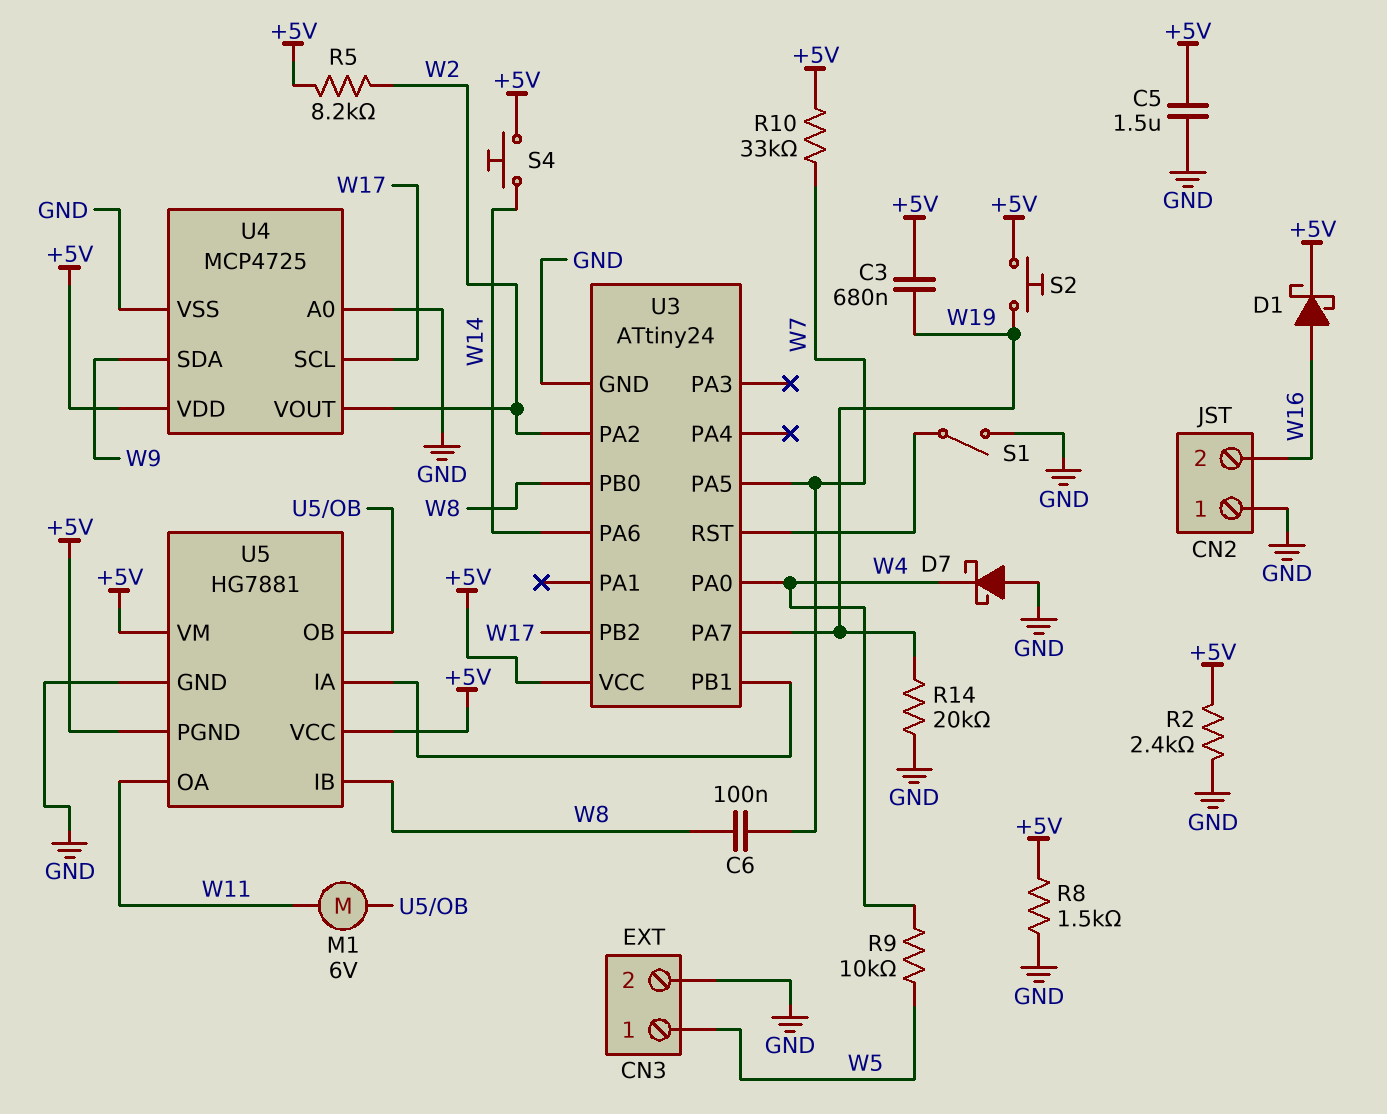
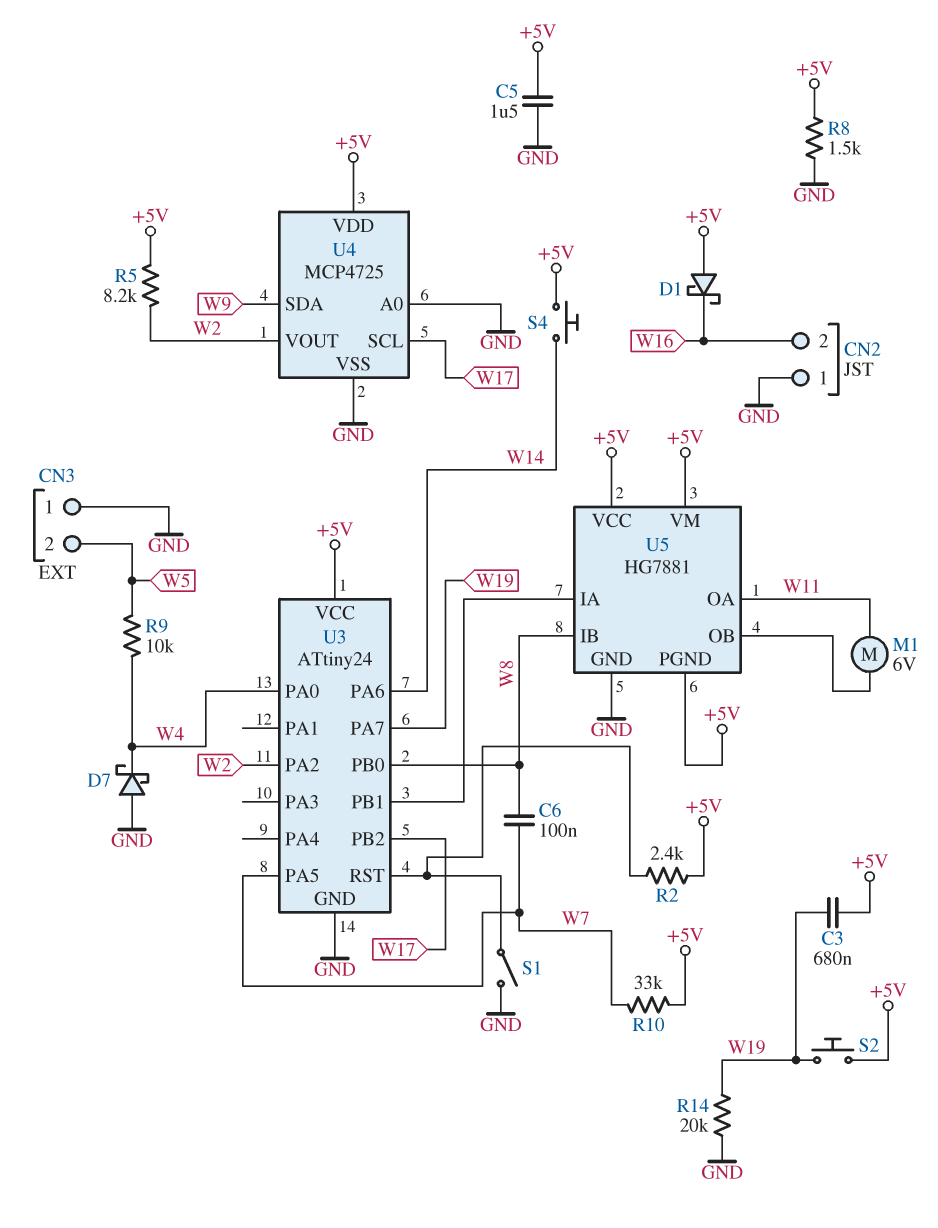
CN3 pin 1: W5 -> GND
CN3 pin 2: GND -> W5
D1: schottky (A W16, K +5V) -> schottky (A +5V, K W16)
R2: 2.4k (+5V, GND) -> 2.4k (+5V, U3/RST)

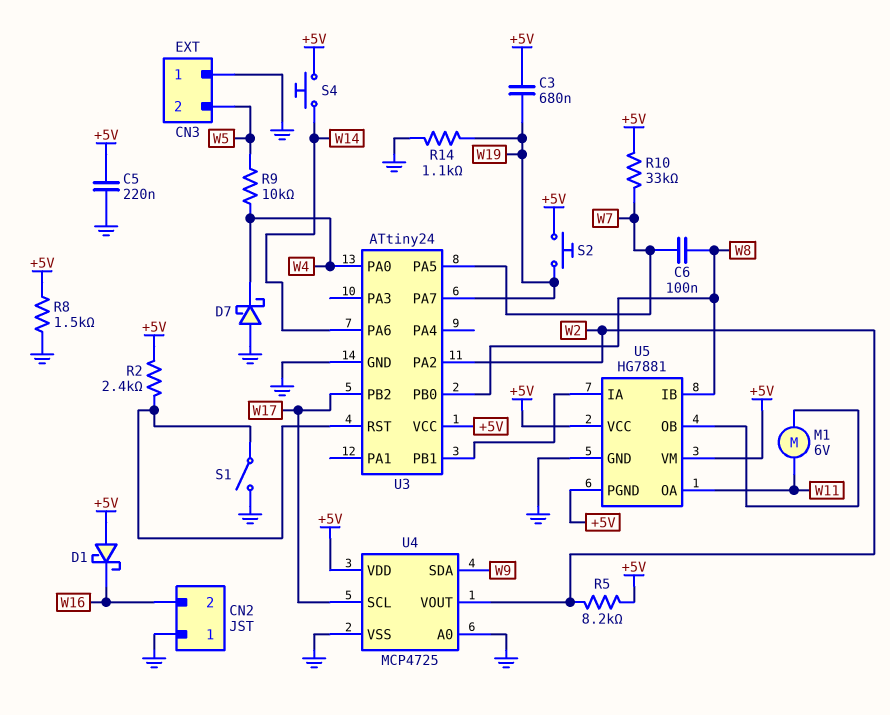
C5: 1.5uF (+5V, GND) -> 220nF (+5V, GND)
R14: 20k (GND, W19) -> 1.1k (GND, W19)

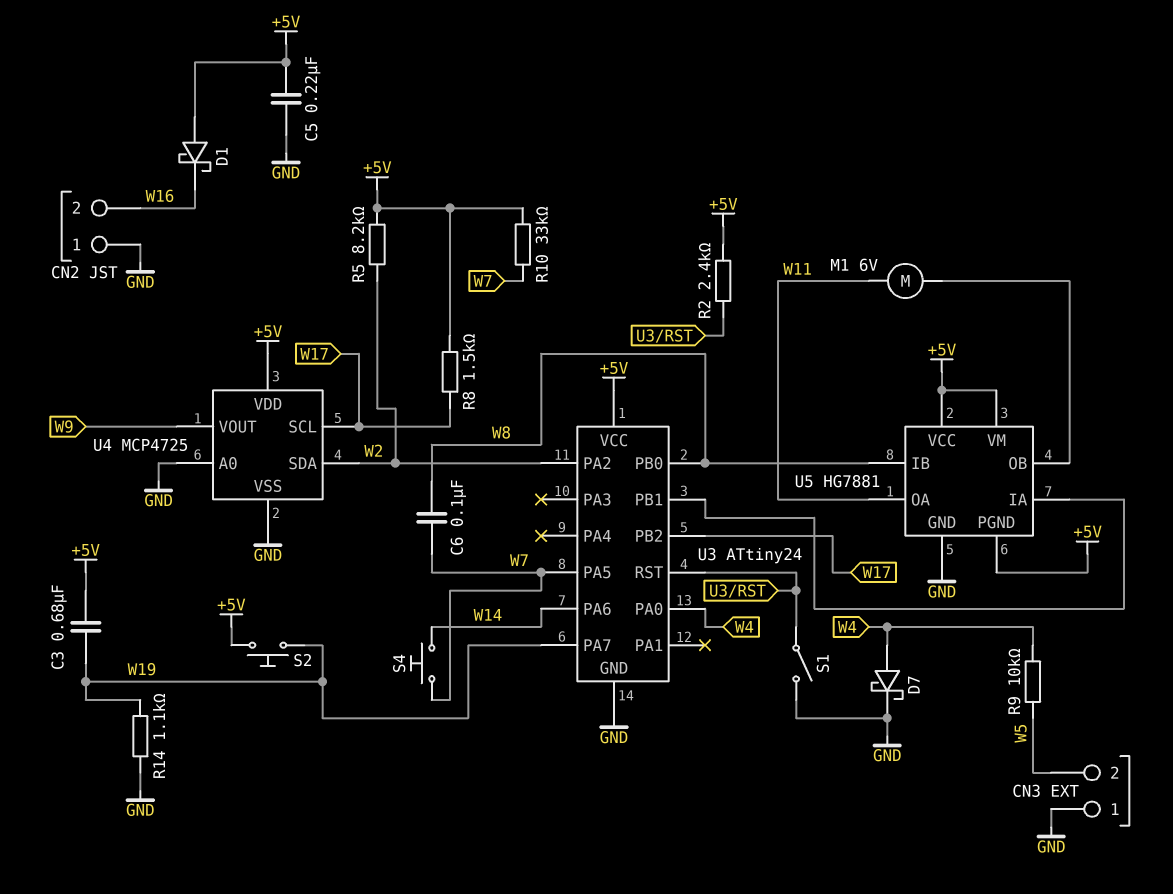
D7: schottky (A GND, K W4) -> schottky (A W4, K GND)
R8: 1.5k (+5V, GND) -> 1.5k (+5V, W17)
S4: button (+5V, W14) -> button (W7, W14)
U4 pin SDA: W9 -> W2
U4 pin VOUT: W2 -> W9

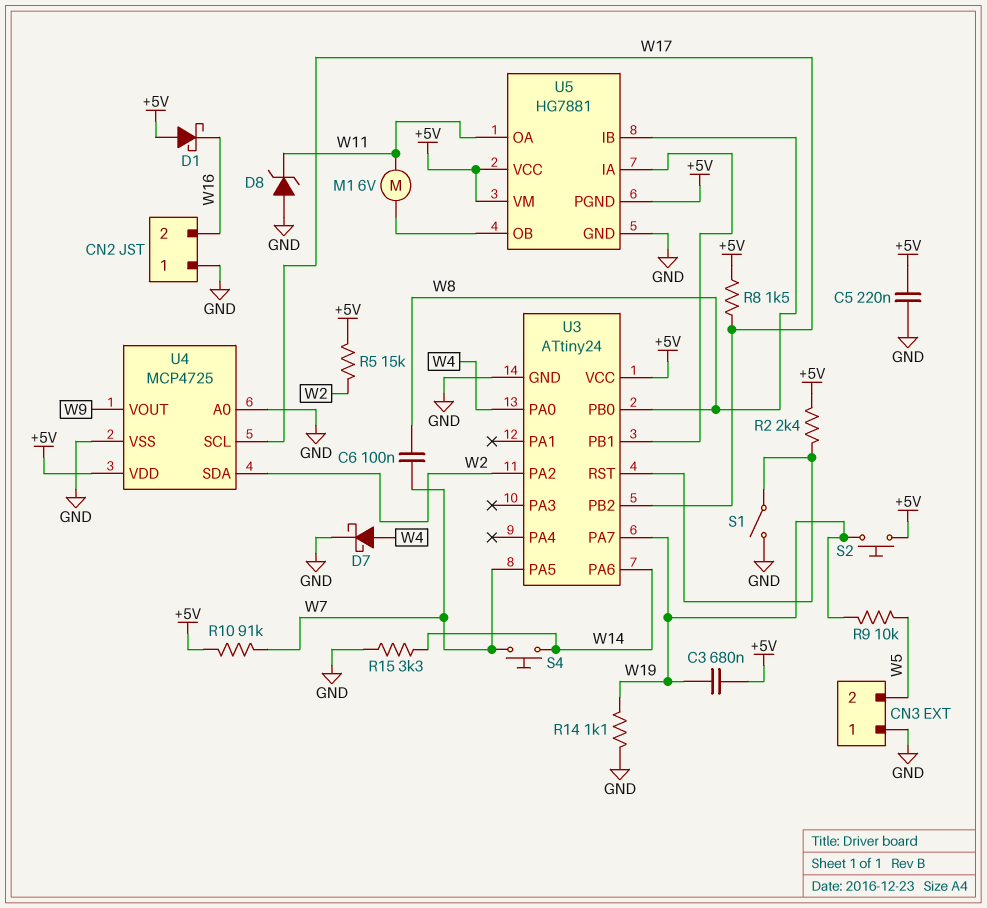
D8: none -> zener (A GND, K W11)
R5: 8.2k (+5V, W2) -> 15k (+5V, W2)
R9: 10k (W4, W5) -> 10k (W5, W19)
R10: 33k (+5V, W7) -> 91k (+5V, W7)
R15: none -> 3.3k (GND, W14)

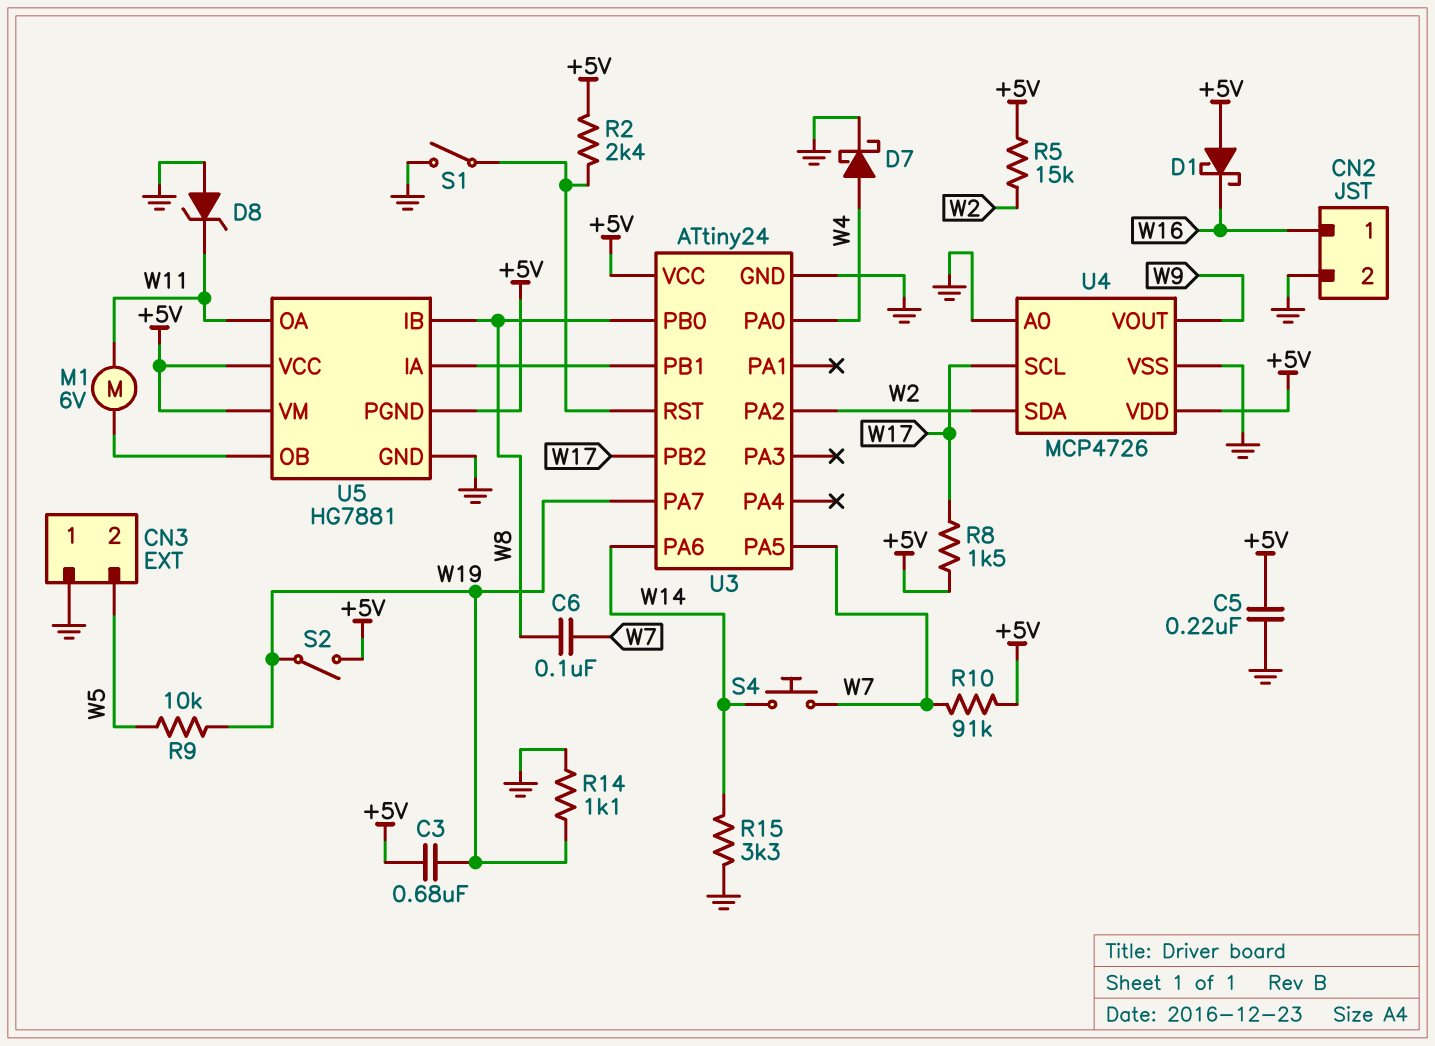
CN2 pin 1: GND -> W16
CN2 pin 2: W16 -> GND
S2: button (+5V, W19) -> switch (+5V, W19)
U4: MCP4725 -> MCP4726

